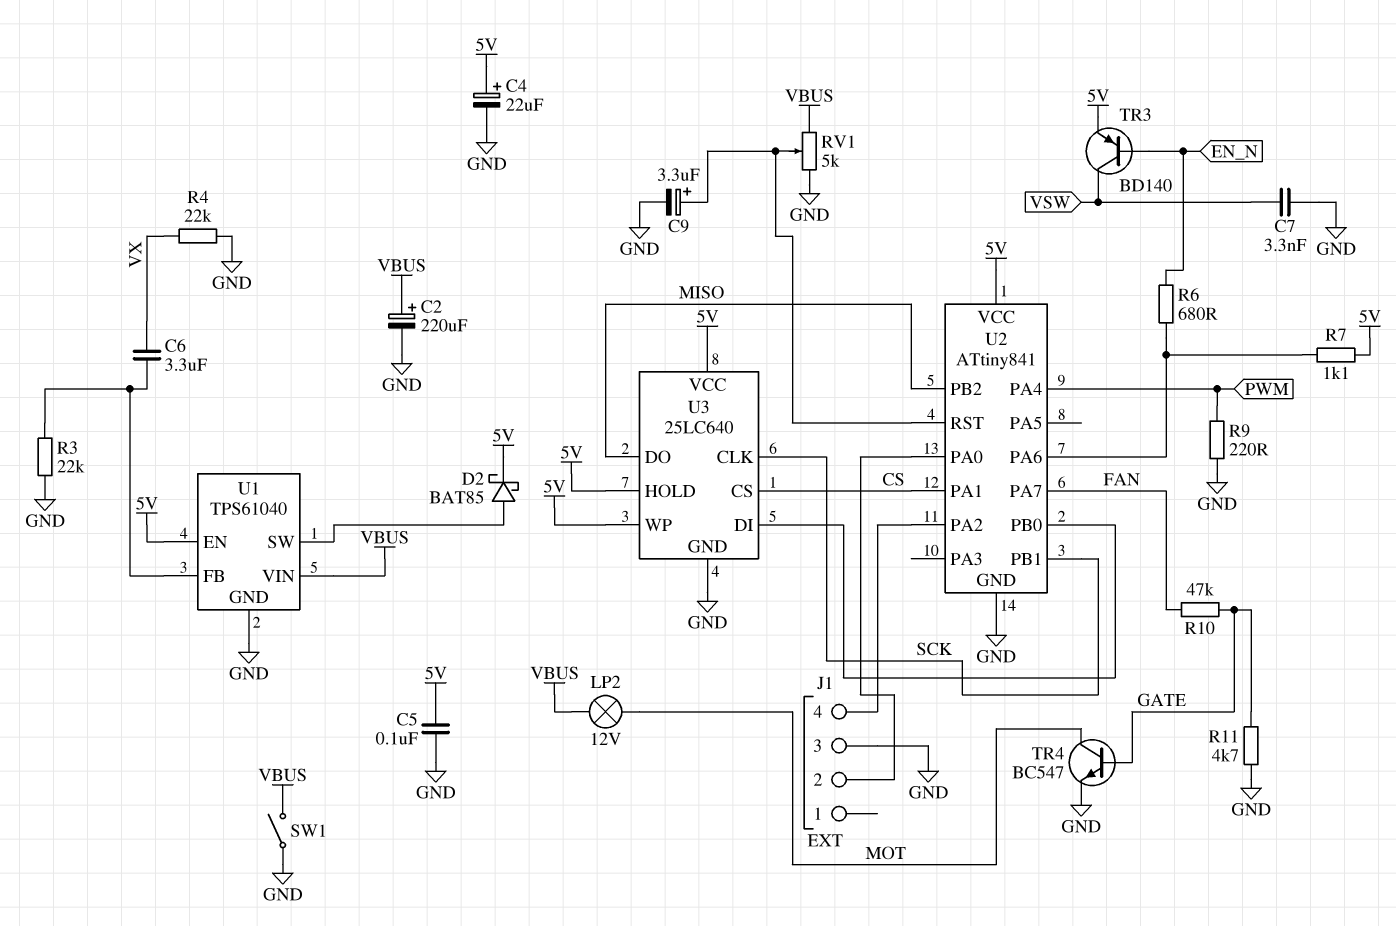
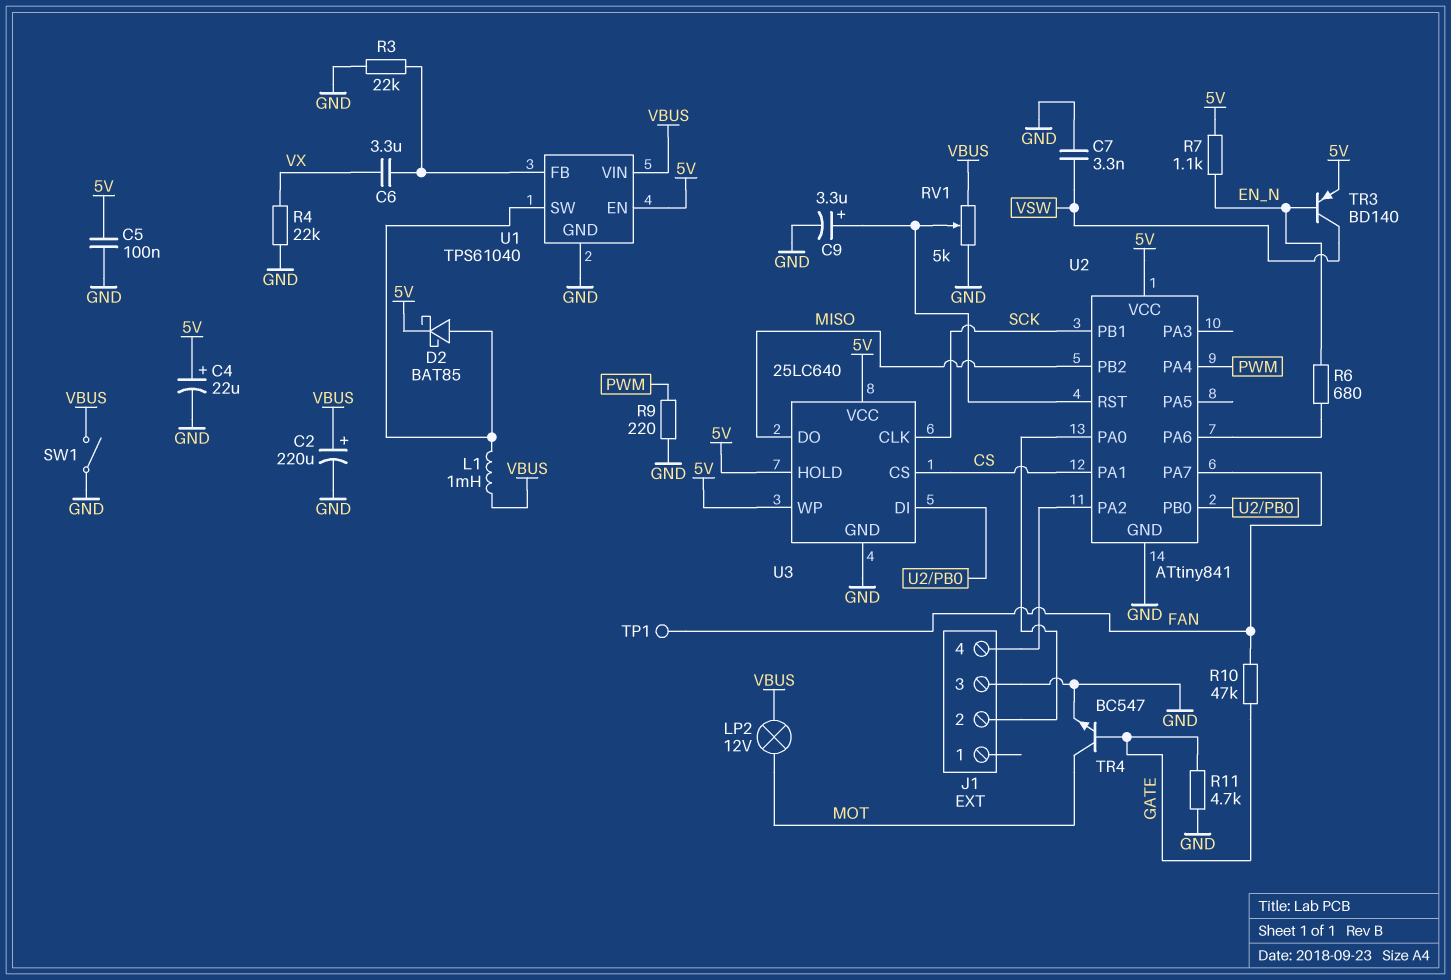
L1: none -> 1mH (U1/SW, VBUS)
R7: 1.1k (5V, U2/PA6) -> 1.1k (5V, EN_N)
TP1: none -> test point (FAN)

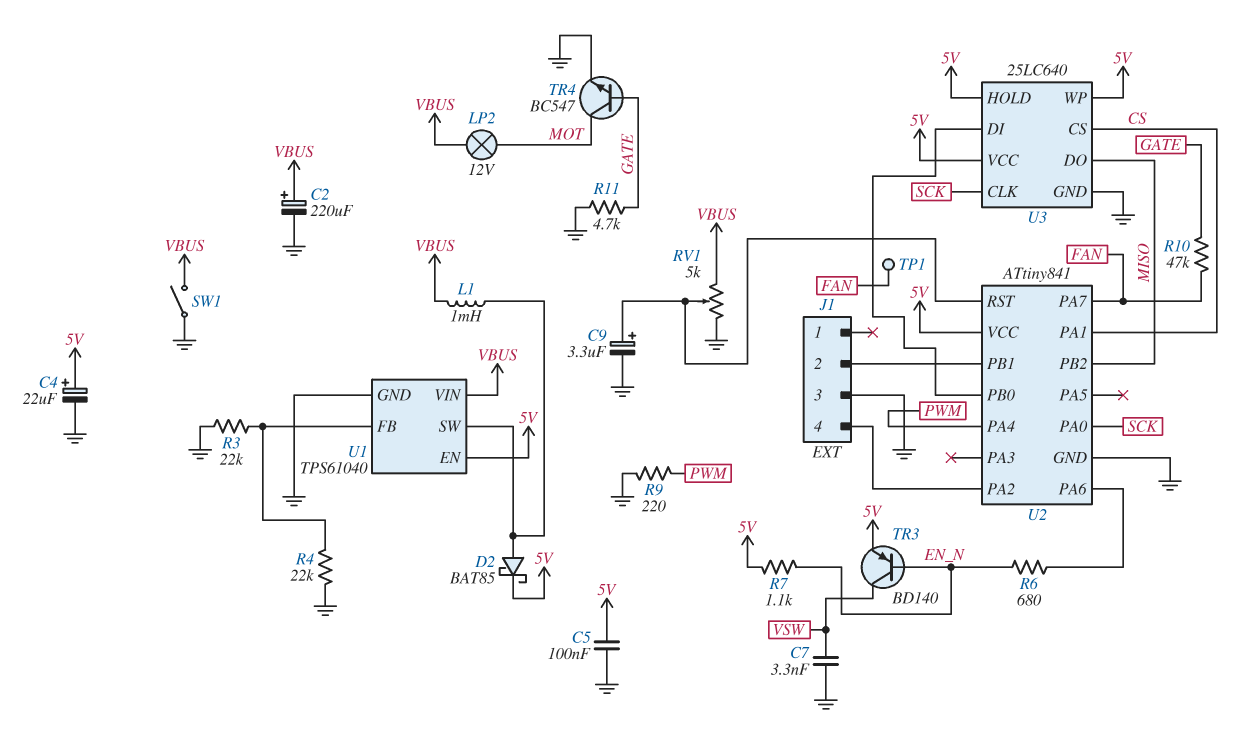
C6: 3.3uF (U1/FB, VX) -> none
R4: 22k (GND, VX) -> 22k (GND, U1/FB)
U2 pin PA0: J1/2 -> SCK
U2 pin PB1: SCK -> J1/2

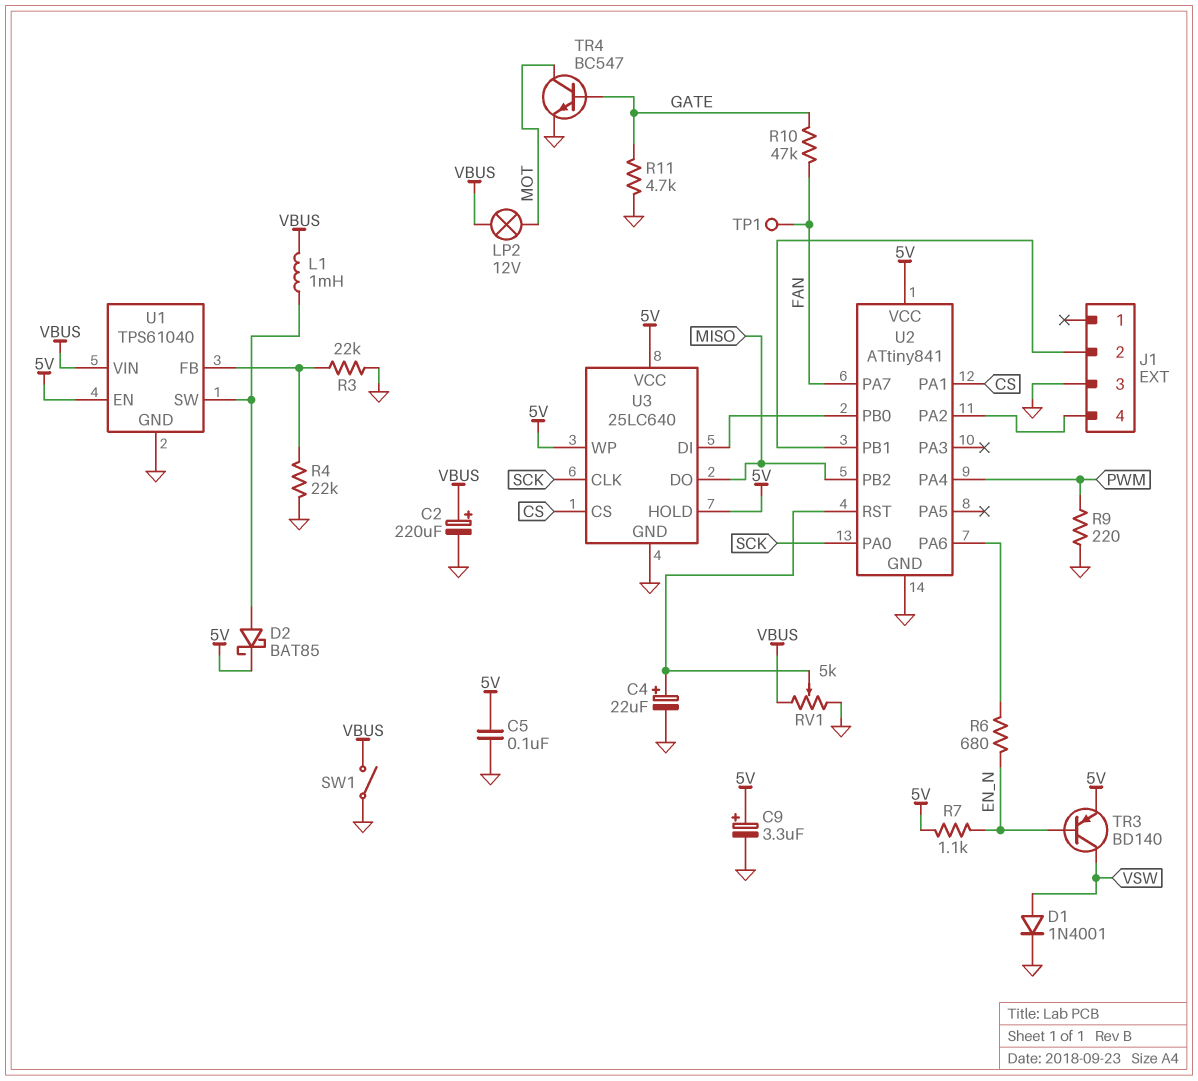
C4: 22uF (plus 5V, minus GND) -> 22uF (plus U2/RST, minus GND)
C7: 3.3nF (GND, VSW) -> none
C9: 3.3uF (plus U2/RST, minus GND) -> 3.3uF (plus 5V, minus GND)
D1: none -> diode 1N4001 (A VSW, K GND)

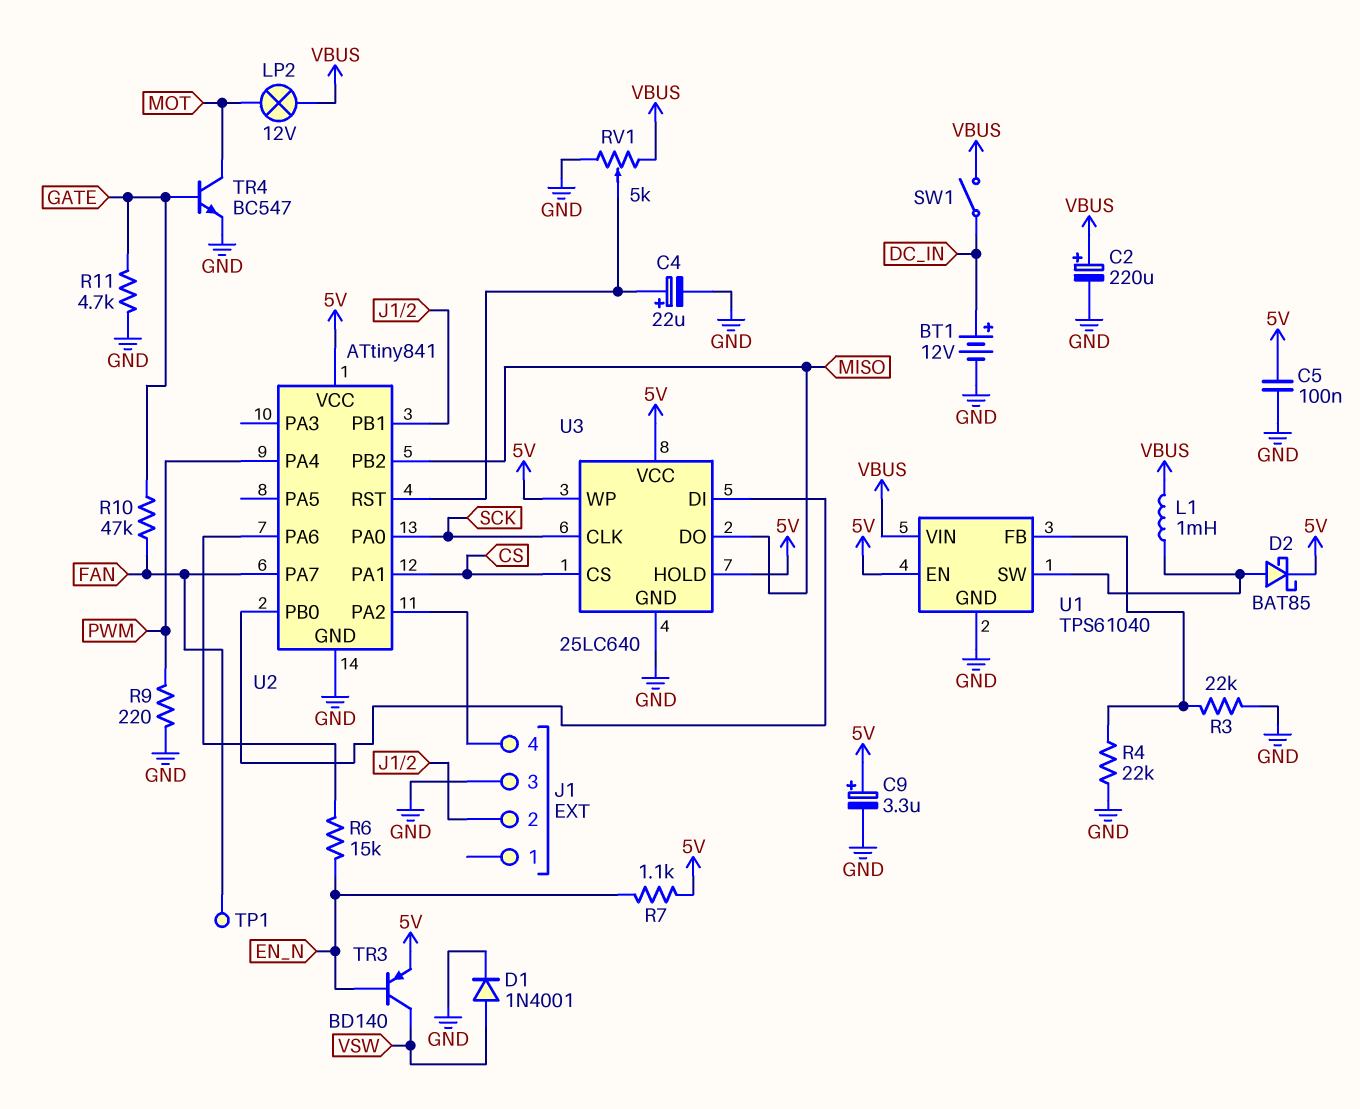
BT1: none -> 12V (plus DC_IN, minus GND)
R6: 680 (EN_N, U2/PA6) -> 15k (EN_N, U2/PA6)
SW1: switch (GND, VBUS) -> switch (DC_IN, VBUS)

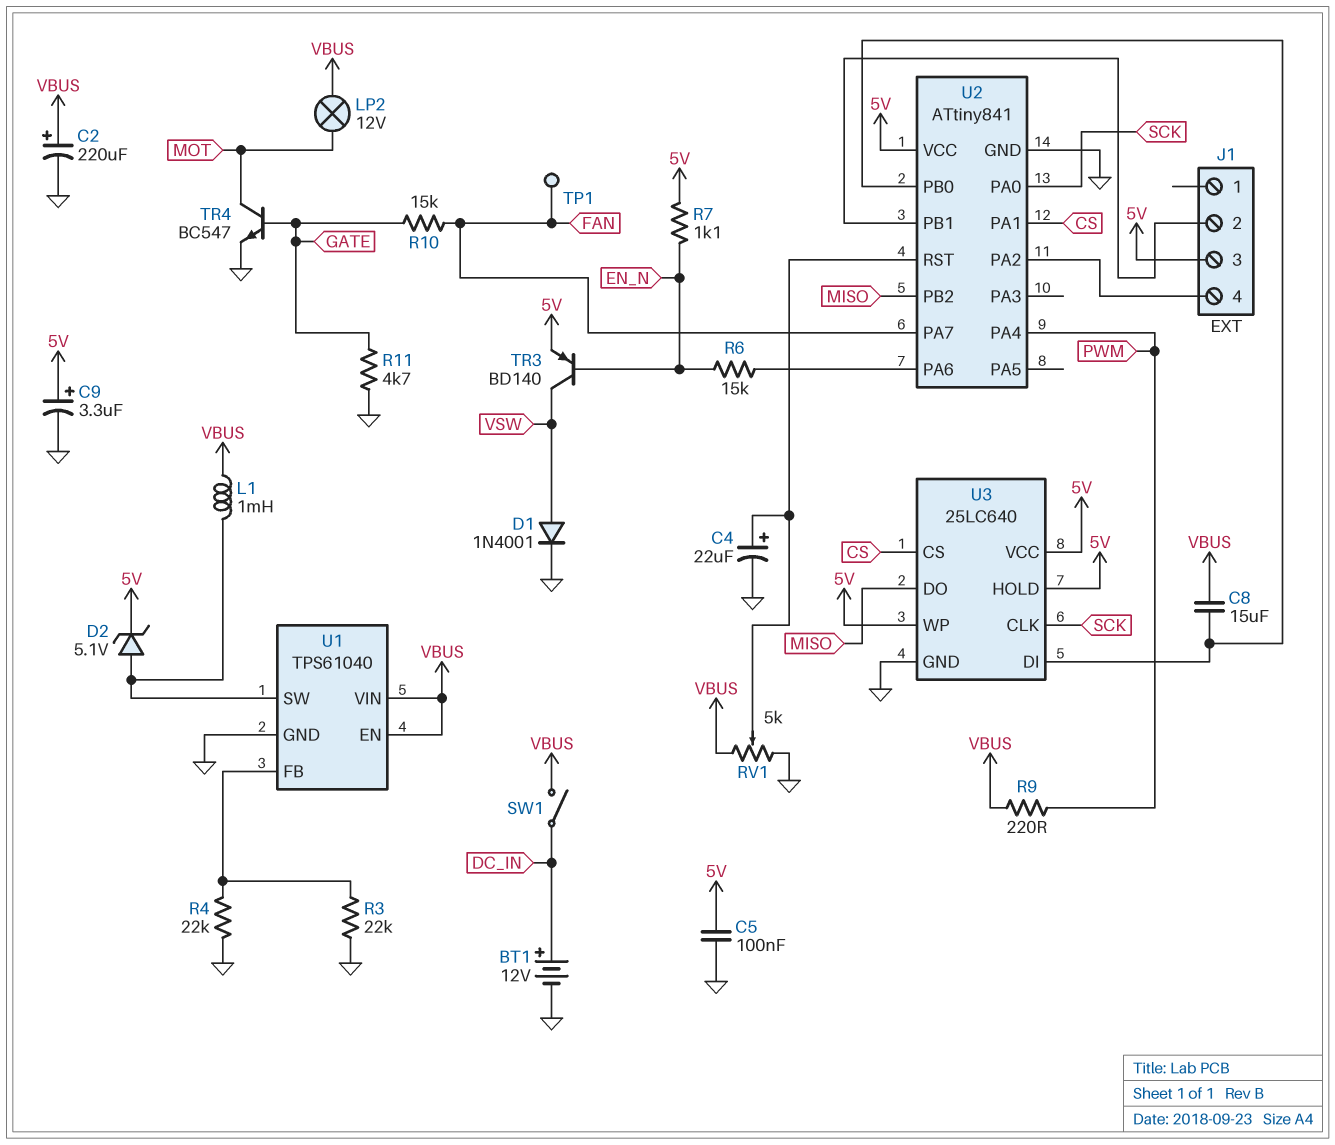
C8: none -> 15uF (U2/PB0, VBUS)
D2: schottky BAT85 (A U1/SW, K 5V) -> zener 5.1V (A U1/SW, K 5V)
J1 pin 3: GND -> 5V
R9: 220 (GND, PWM) -> 220 (PWM, VBUS)
R10: 47k (FAN, GATE) -> 15k (FAN, GATE)
U1 pin EN: 5V -> VBUS

